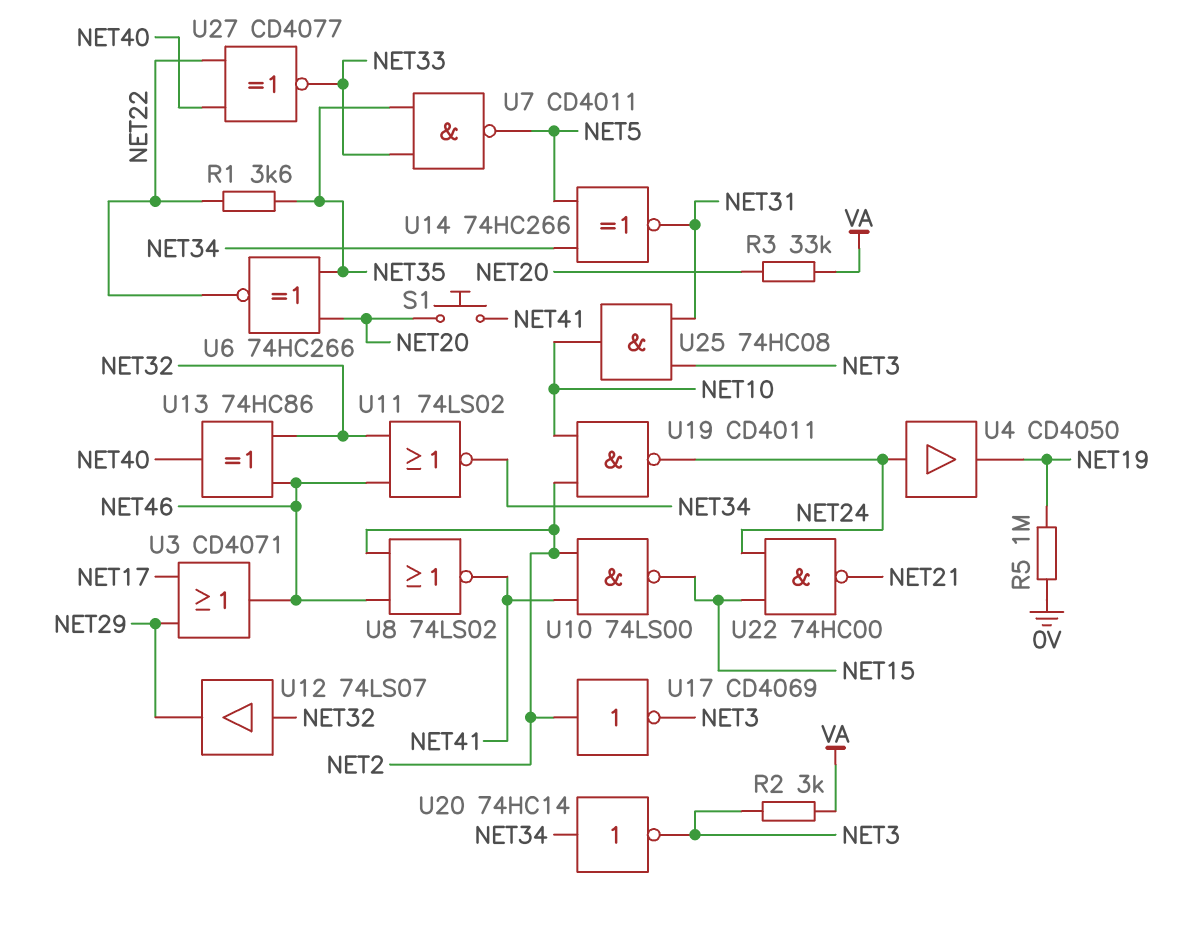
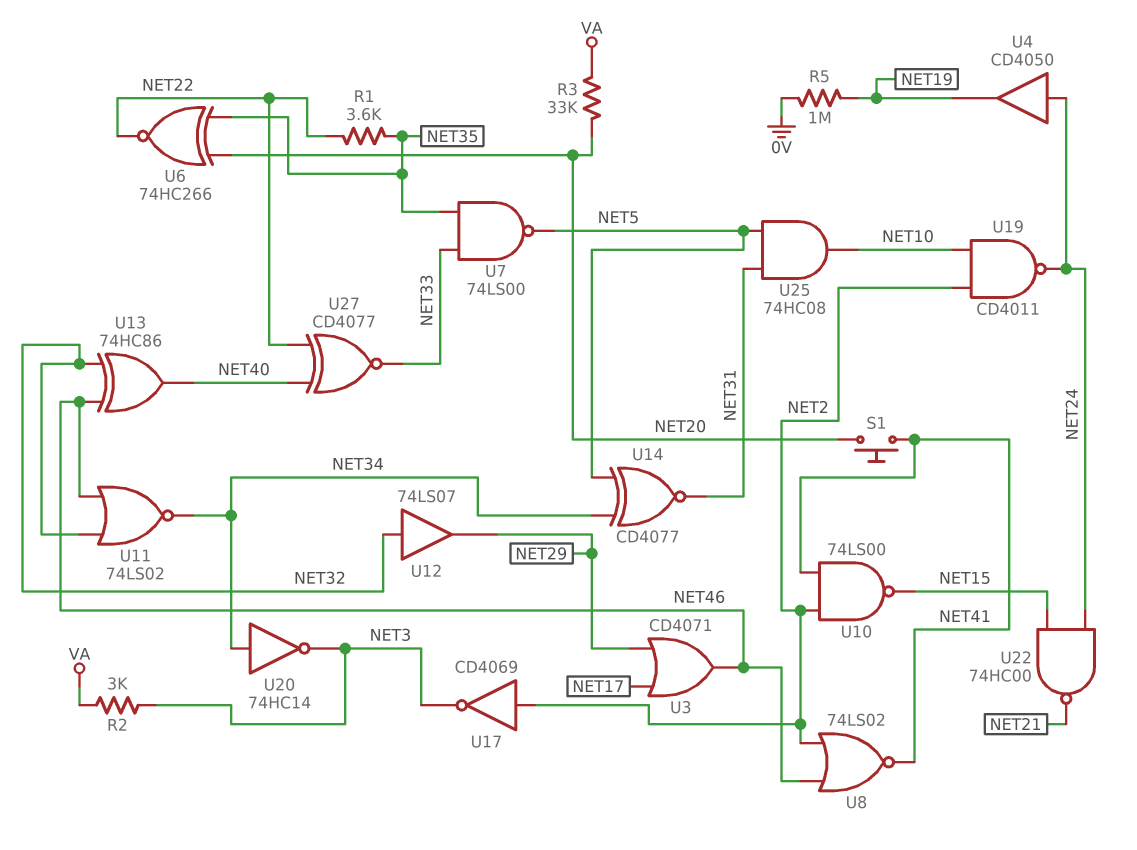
U7: NAND CD4011 (in NET33, in NET35, out NET5) -> NAND 74LS00 (in NET33, in NET35, out NET5)
U14: XNOR 74HC266 (in NET5, in NET34, out NET31) -> XNOR CD4077 (in NET5, in NET34, out NET31)
U25: AND 74HC08 (in NET3, in NET31, out NET10) -> AND 74HC08 (in NET5, in NET31, out NET10)

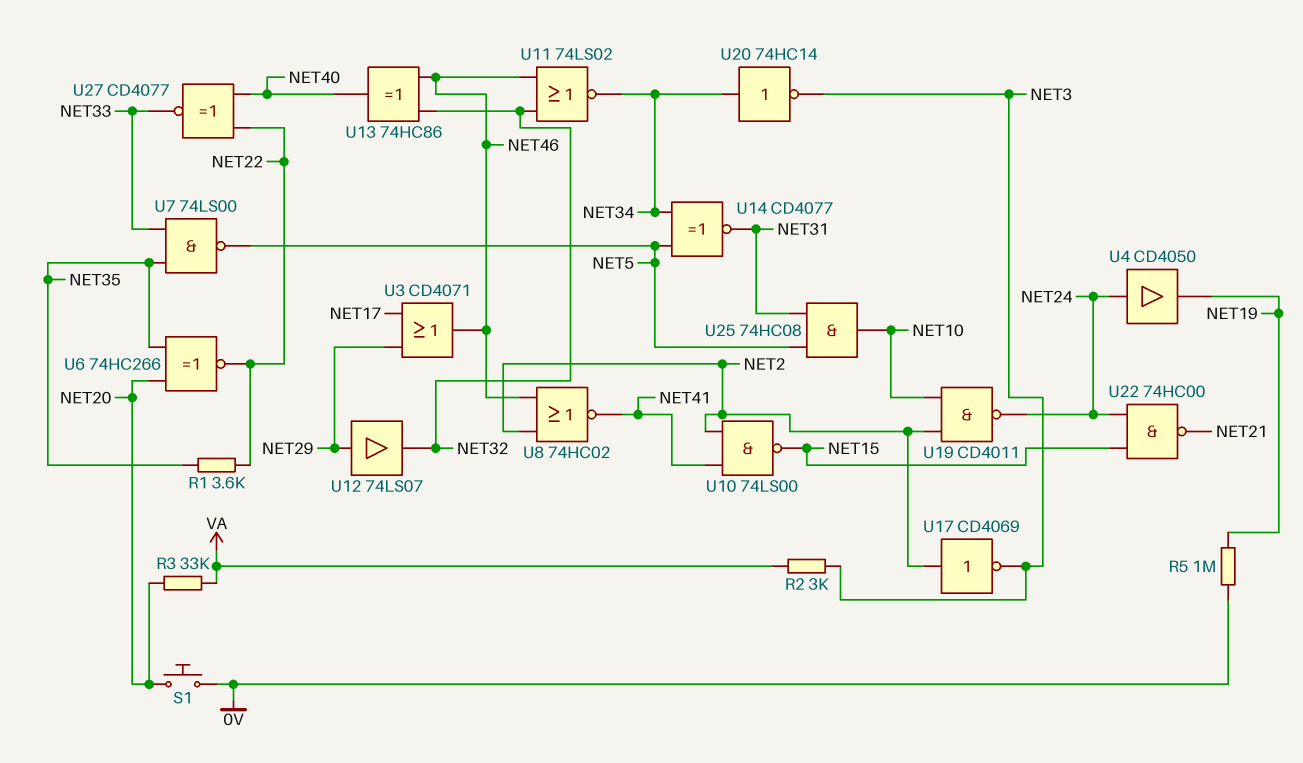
S1: button (NET20, NET41) -> button (0V, NET20)
U8: NOR 74LS02 (in NET2, in NET46, out NET41) -> NOR 74HC02 (in NET2, in NET46, out NET41)
U12: buffer 74LS07 (in NET32, out NET29) -> buffer 74LS07 (in NET29, out NET32)

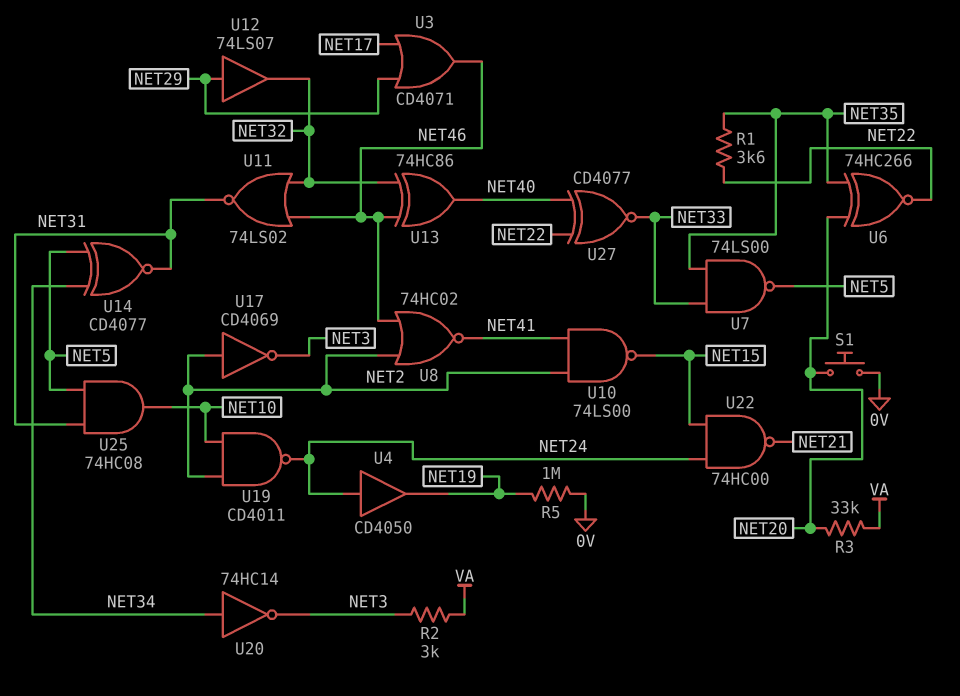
U11: NOR 74LS02 (in NET32, in NET46, out NET34) -> NOR 74LS02 (in NET32, in NET46, out NET31)

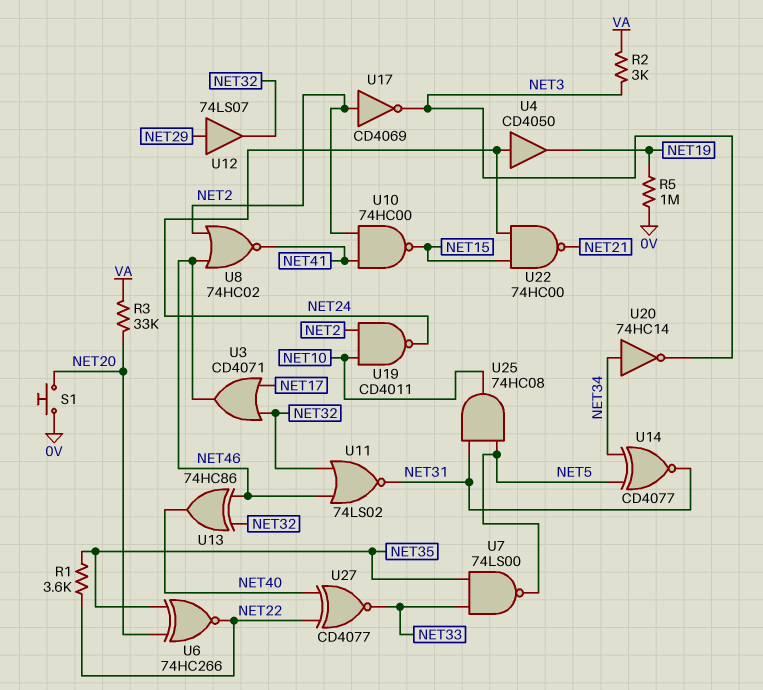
U3: OR CD4071 (in NET17, in NET29, out NET46) -> OR CD4071 (in NET17, in NET32, out NET46)
U10: NAND 74LS00 (in NET2, in NET41, out NET15) -> NAND 74HC00 (in NET2, in NET41, out NET15)

